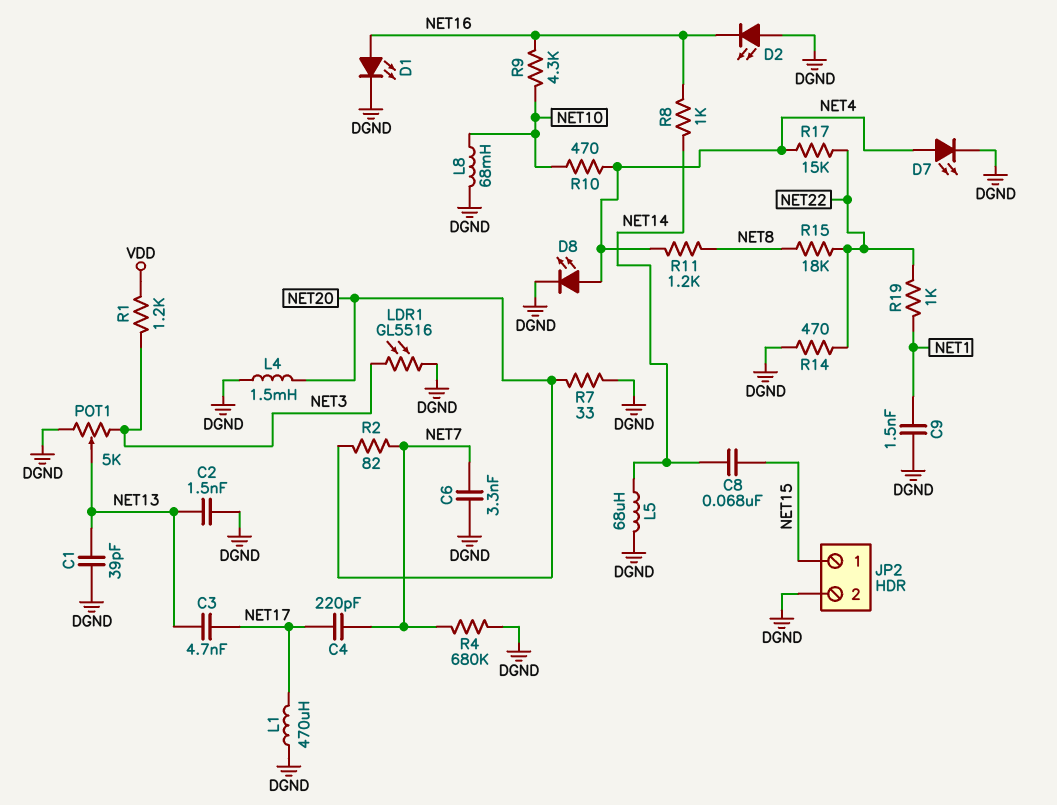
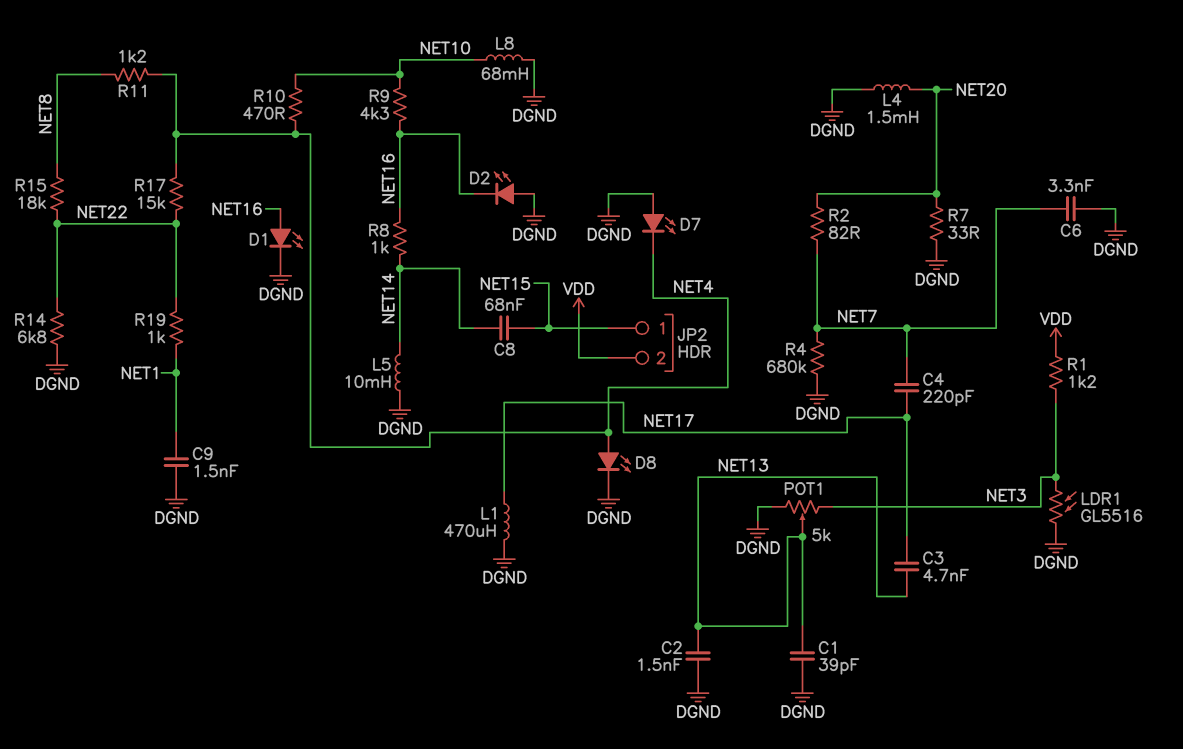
D7: LED (A NET4, K DGND) -> LED (A DGND, K NET4)
JP2 pin 2: DGND -> VDD
L5: 68uH (DGND, NET14) -> 10mH (DGND, NET14)
R14: 470 (DGND, NET22) -> 6.8k (DGND, NET22)

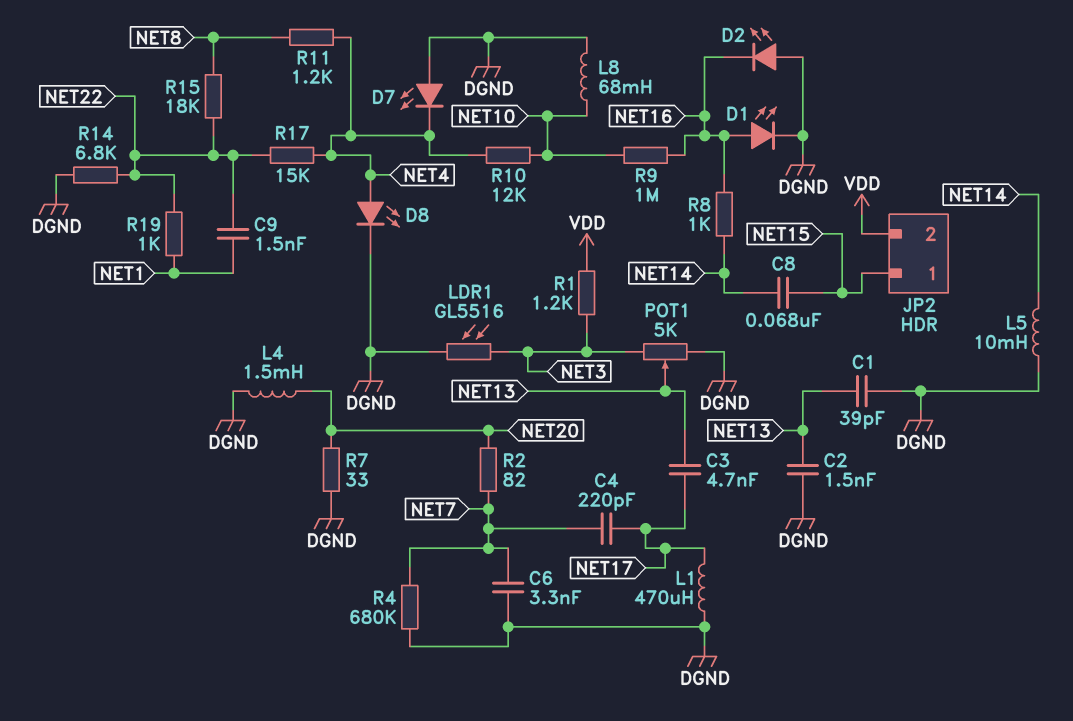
C9: 1.5nF (DGND, NET1) -> 1.5nF (NET1, NET22)
R9: 4.3k (NET10, NET16) -> 1M (NET10, NET16)
R10: 470 (NET4, NET10) -> 12k (NET4, NET10)

